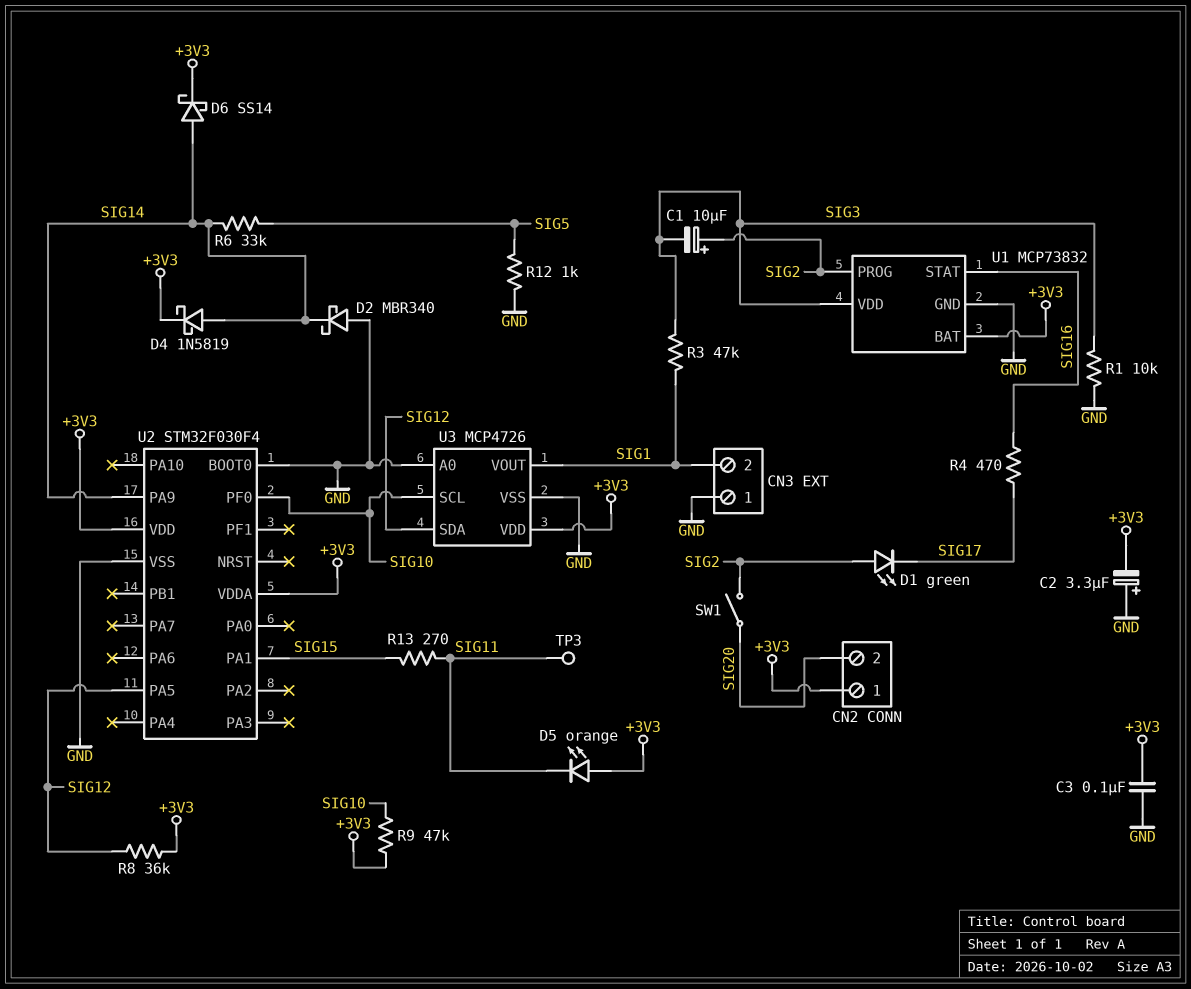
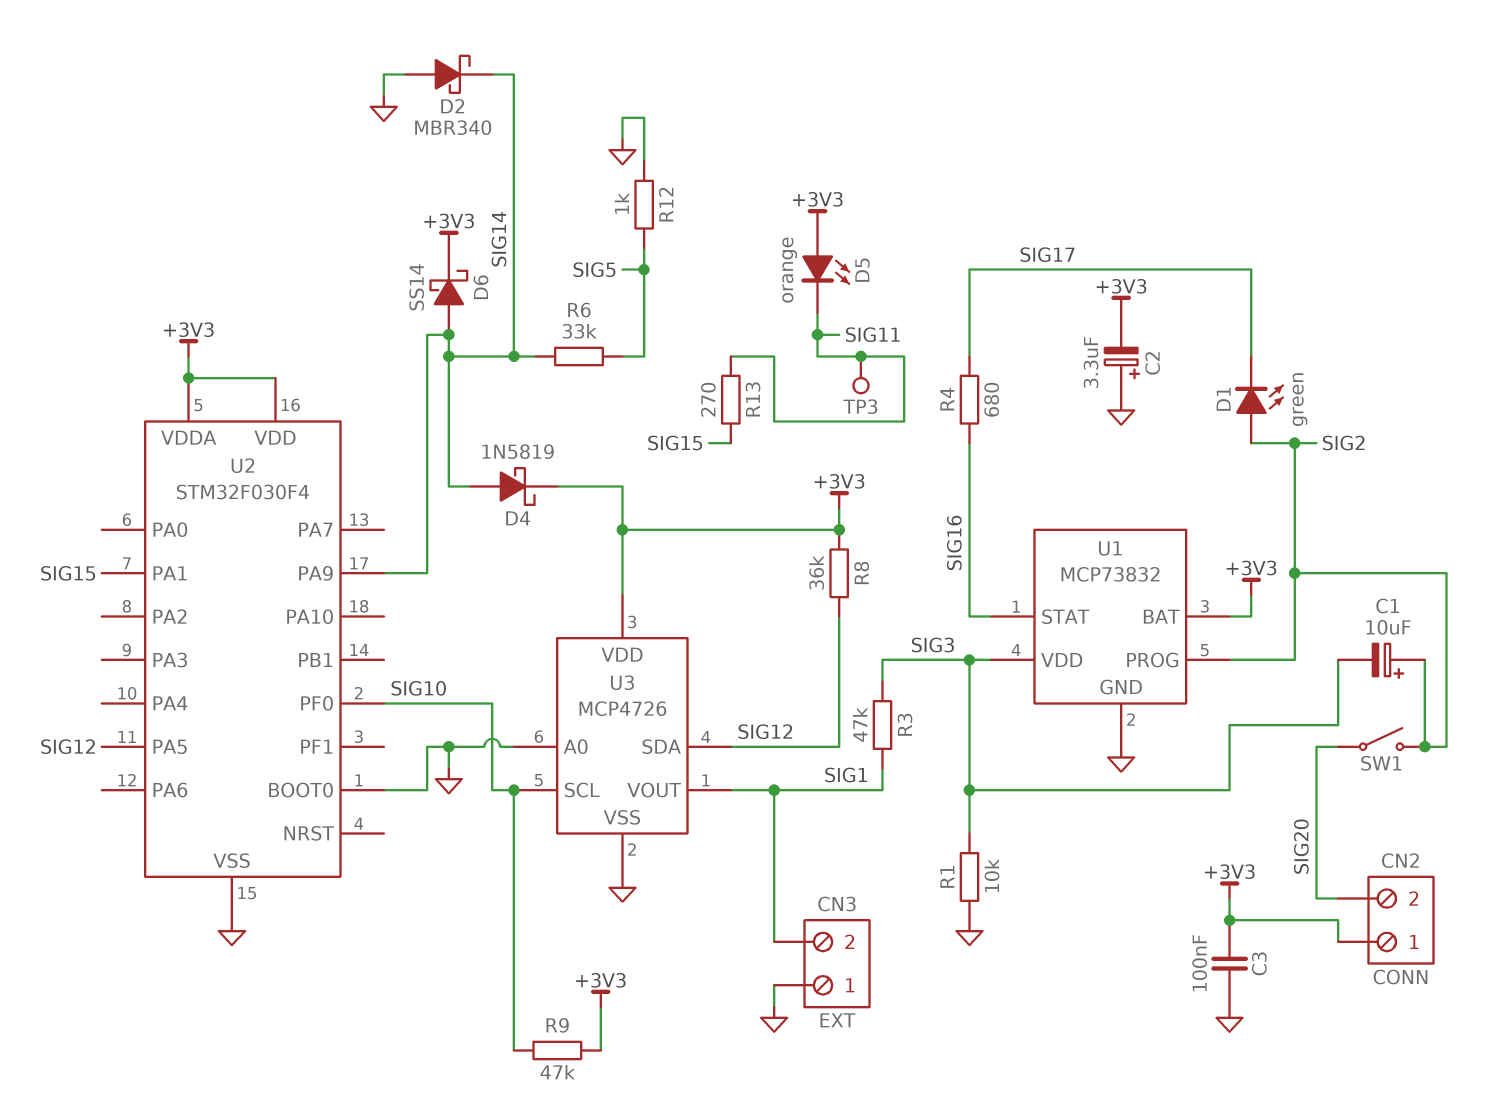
R4: 470 (SIG16, SIG17) -> 680 (SIG16, SIG17)

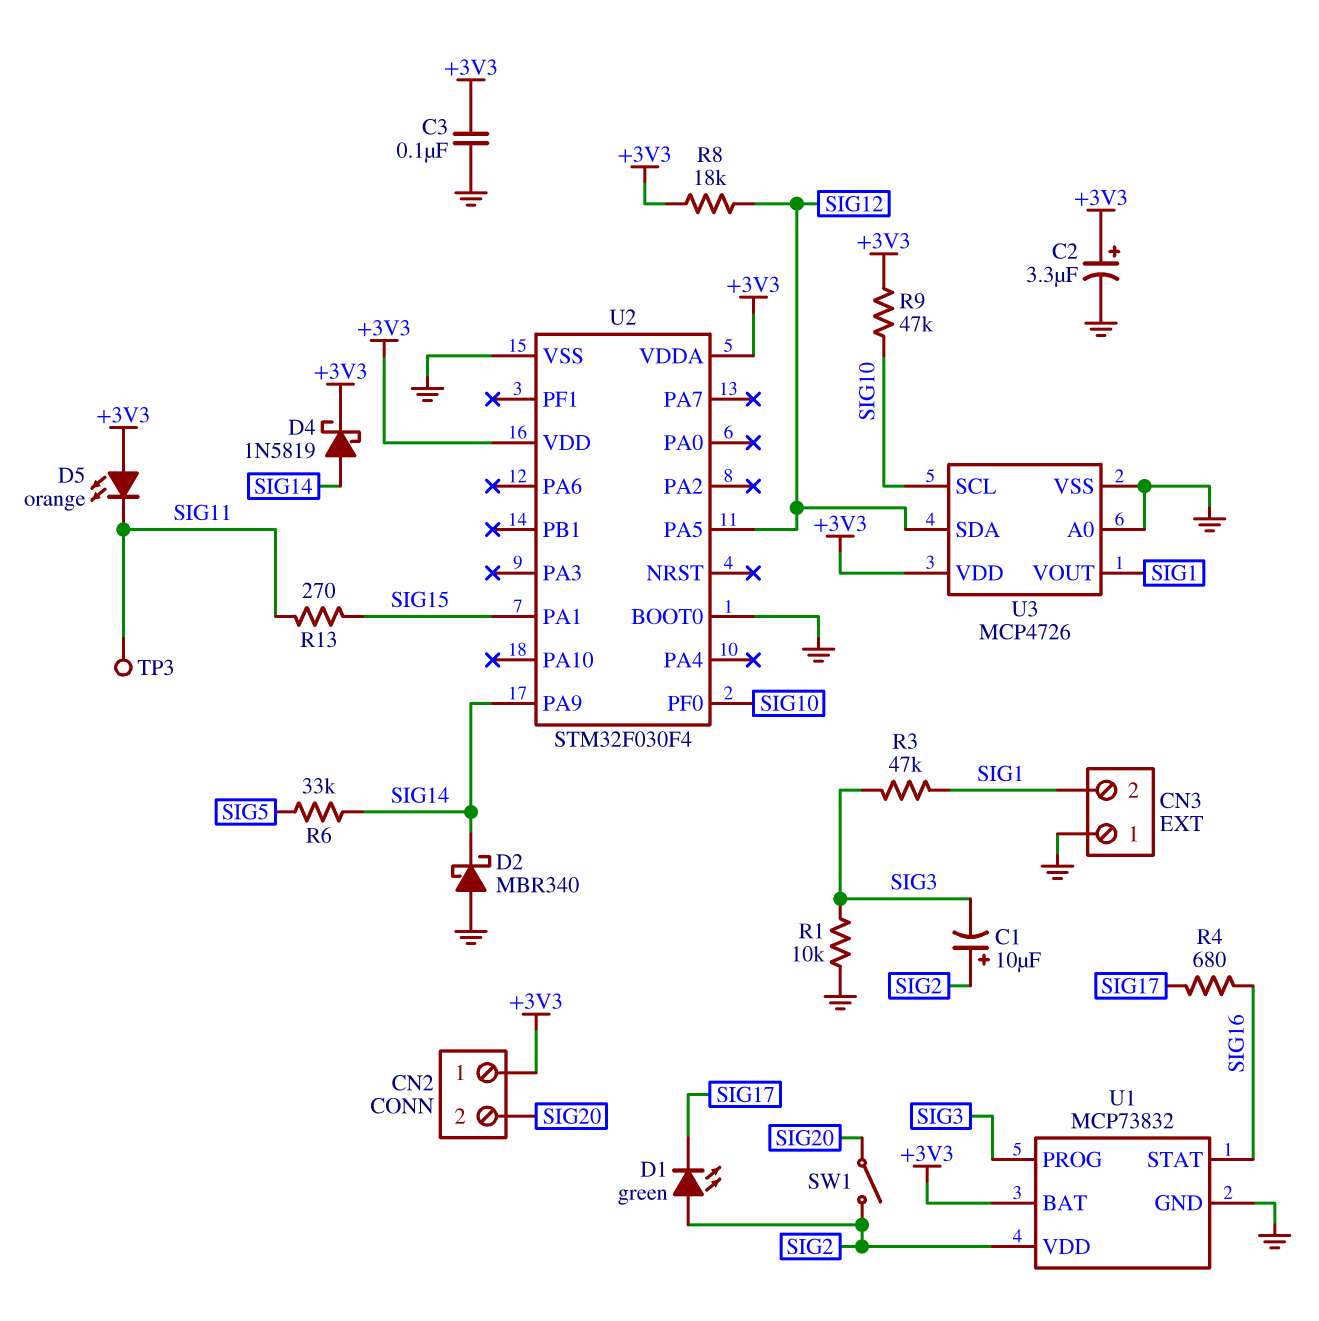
C2: 3.3uF (plus GND, minus +3V3) -> 3.3uF (plus +3V3, minus GND)
D6: schottky SS14 (A SIG14, K +3V3) -> none
R8: 36k (+3V3, SIG12) -> 18k (+3V3, SIG12)
R12: 1k (GND, SIG5) -> none
U1 pin PROG: SIG2 -> SIG3
U1 pin VDD: SIG3 -> SIG2

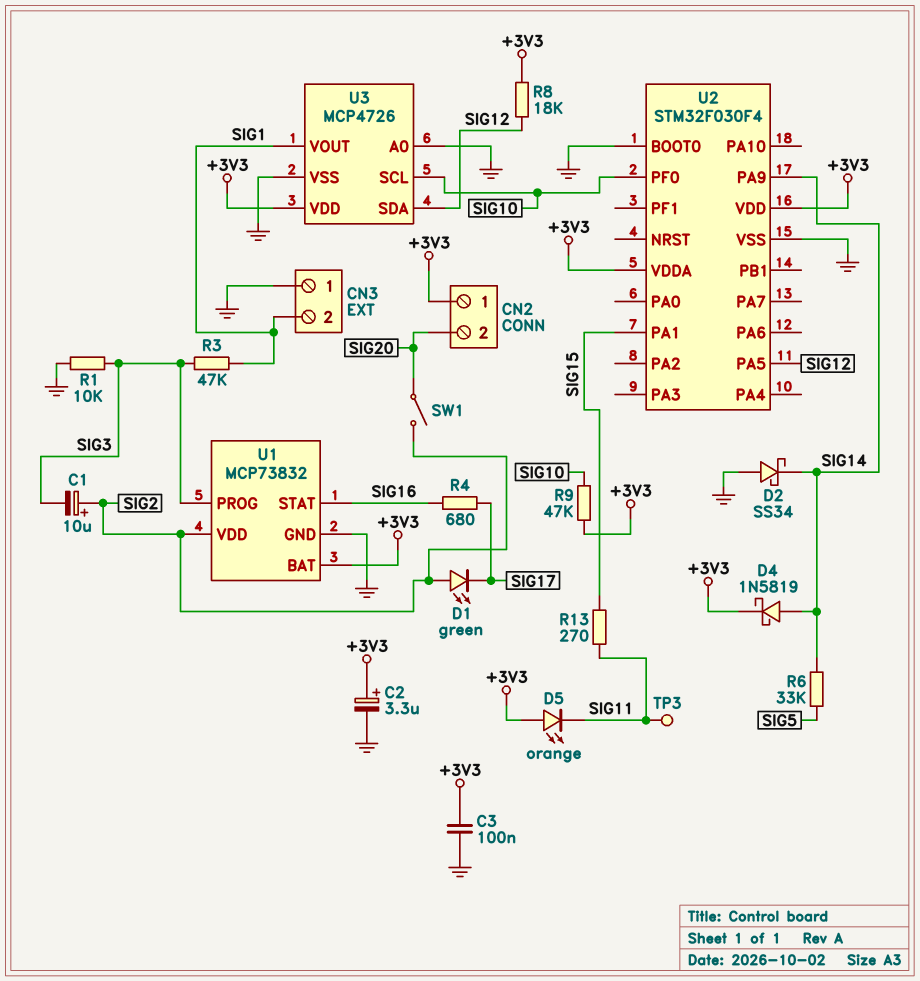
D2: schottky MBR340 (A GND, K SIG14) -> schottky SS34 (A GND, K SIG14)

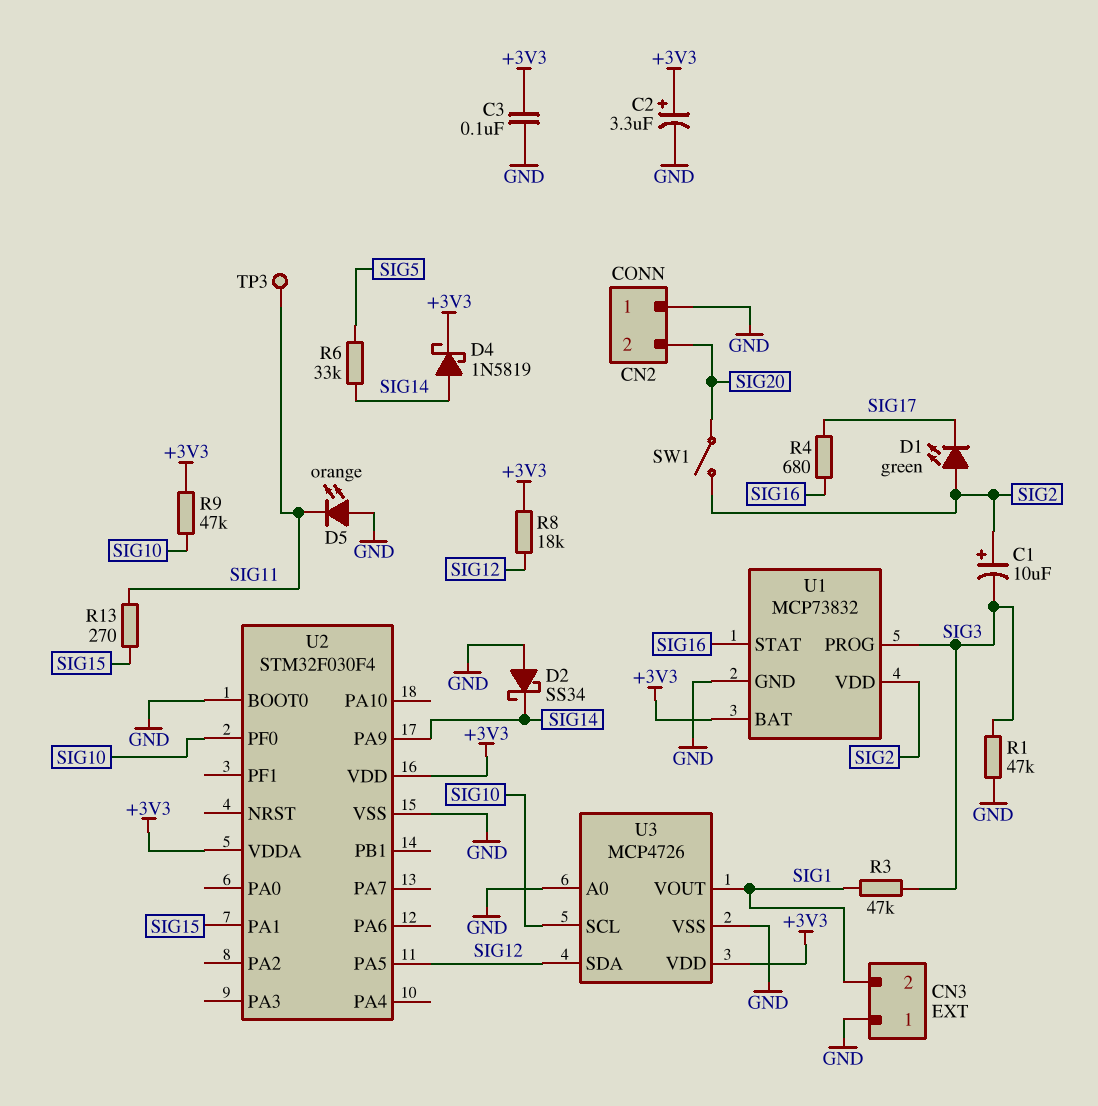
CN2 pin 1: +3V3 -> GND
D5: LED orange (A +3V3, K SIG11) -> LED orange (A GND, K SIG11)
R1: 10k (GND, SIG3) -> 47k (GND, SIG3)

